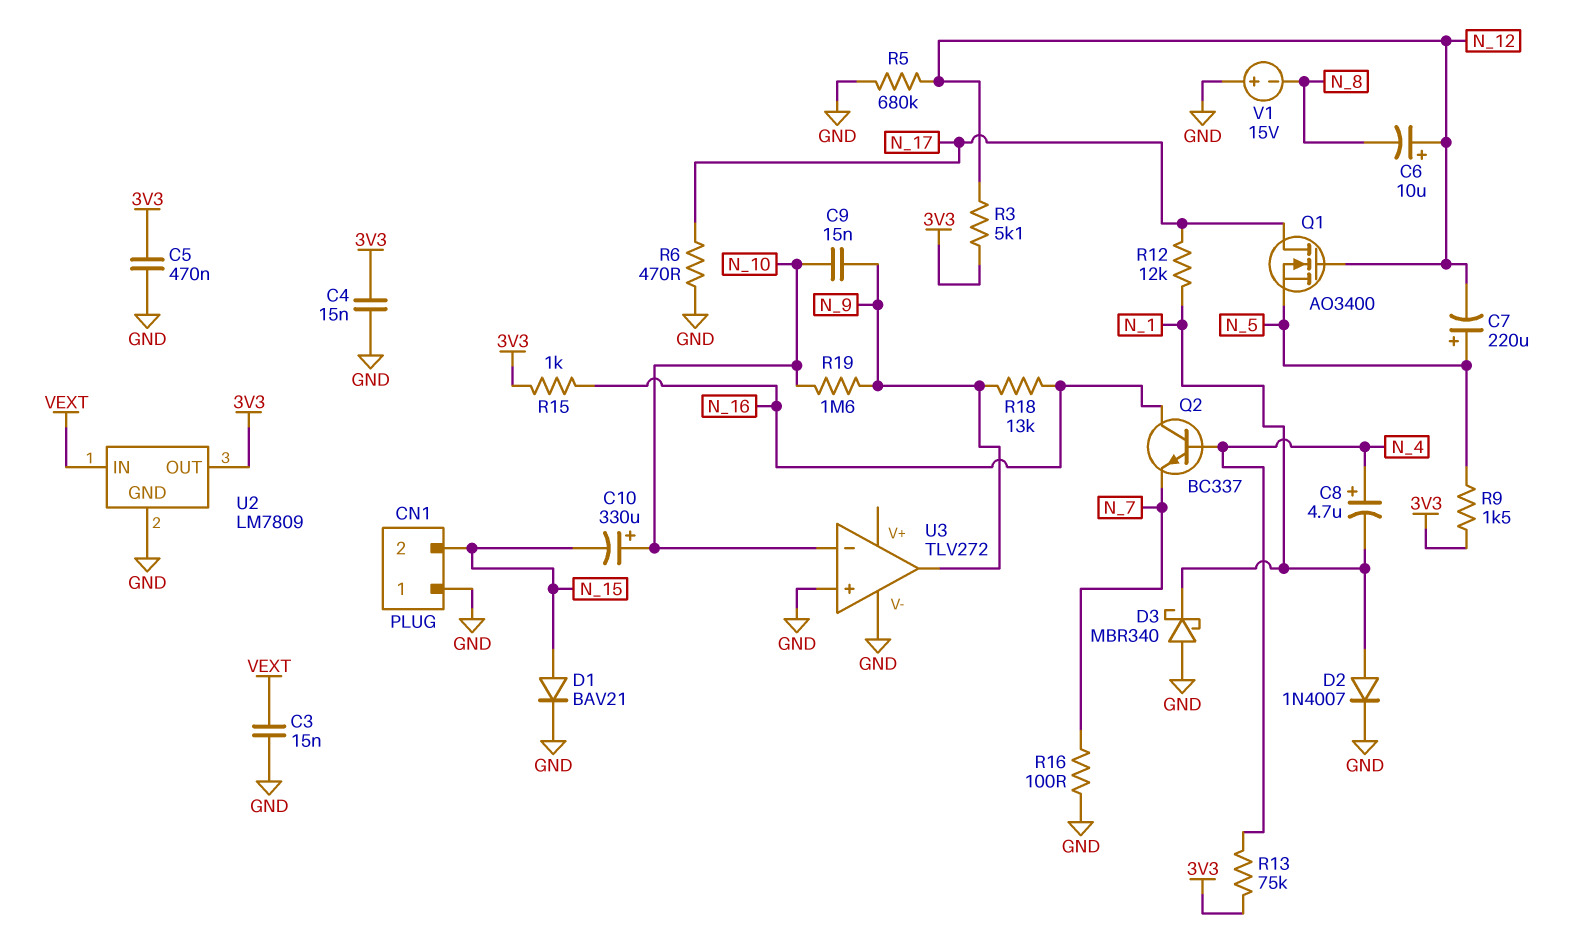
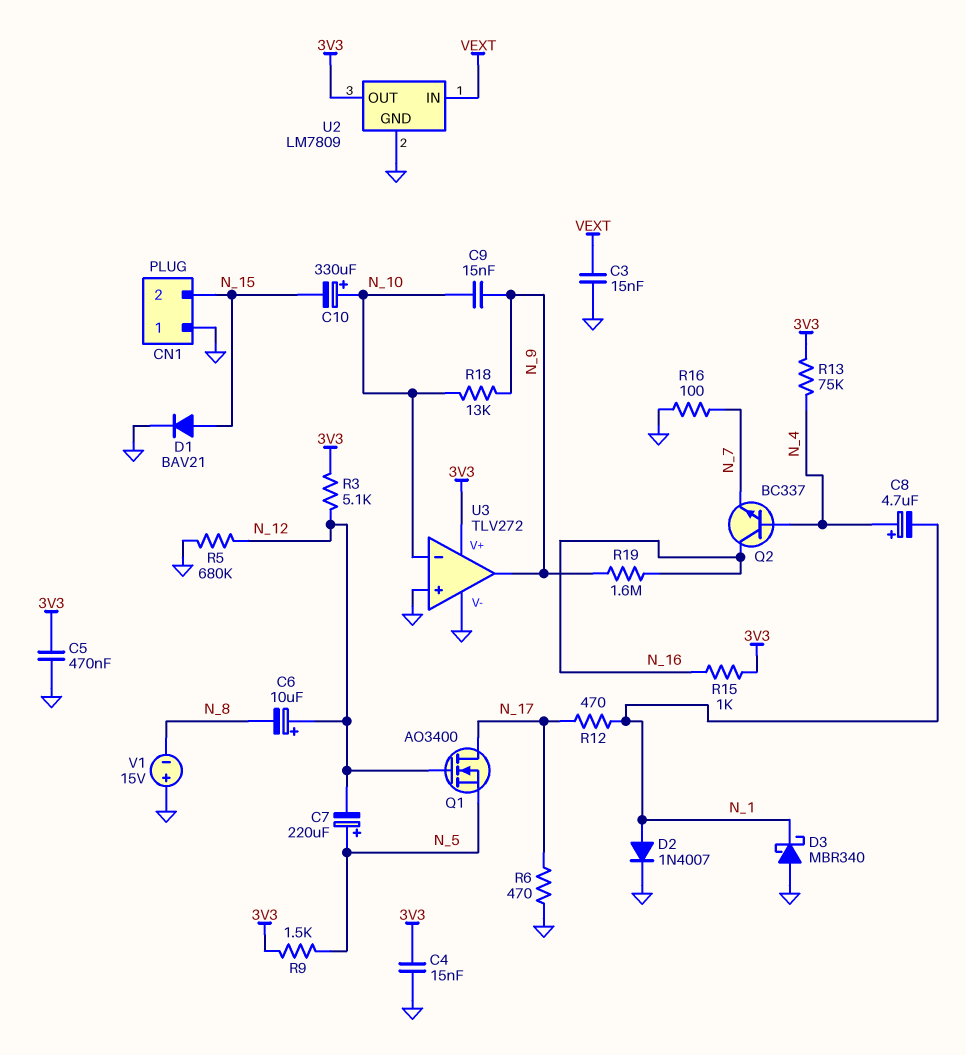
R12: 12k (N_1, N_17) -> 470 (N_1, N_17)
R18: 13k (N_9, N_16) -> 13k (N_9, N_10)
R19: 1.6M (N_9, N_10) -> 1.6M (N_9, N_16)
U3 pin V+: none -> 3V3

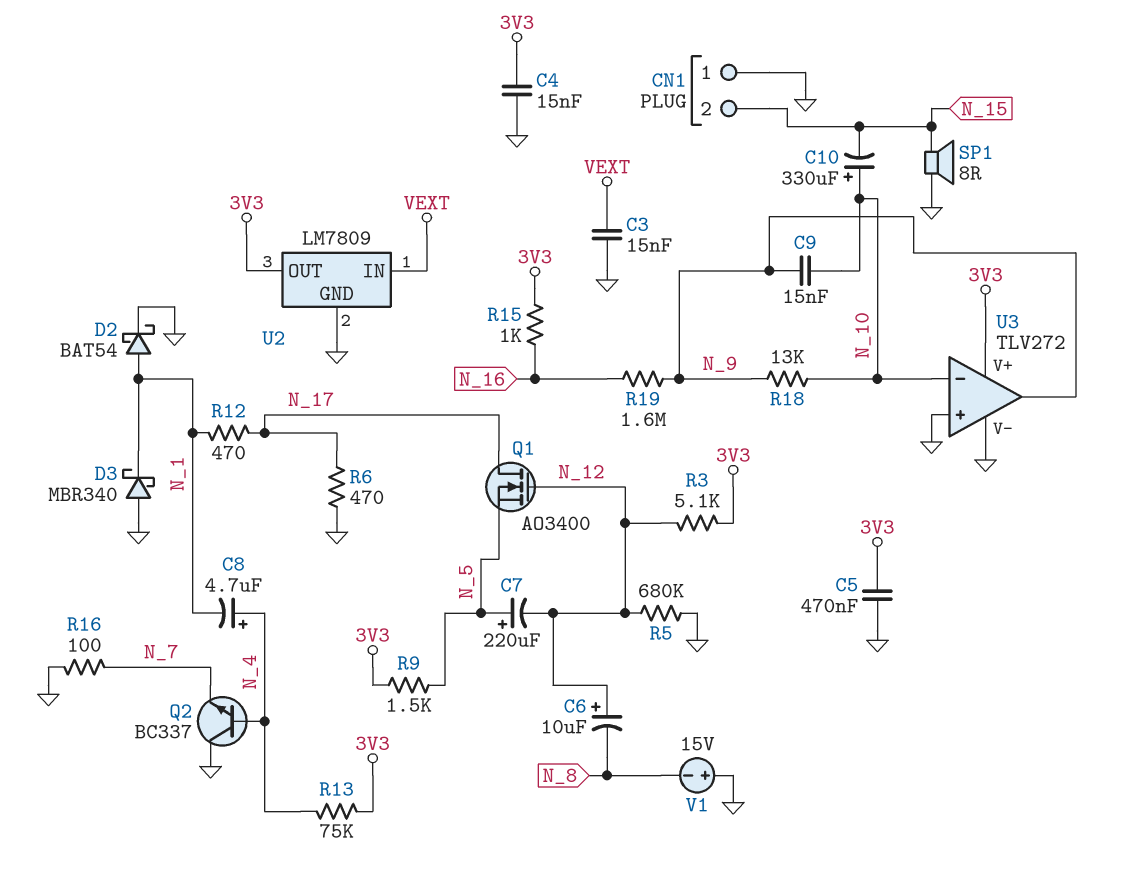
D1: diode BAV21 (A N_15, K GND) -> none
D2: diode 1N4007 (A N_1, K GND) -> schottky BAT54 (A N_1, K GND)
Q2: NPN BC337 (B N_4, C N_16, E N_7) -> NPN BC337 (B N_4, C GND, E N_7)
SP1: none -> speaker 8R (GND, N_15)

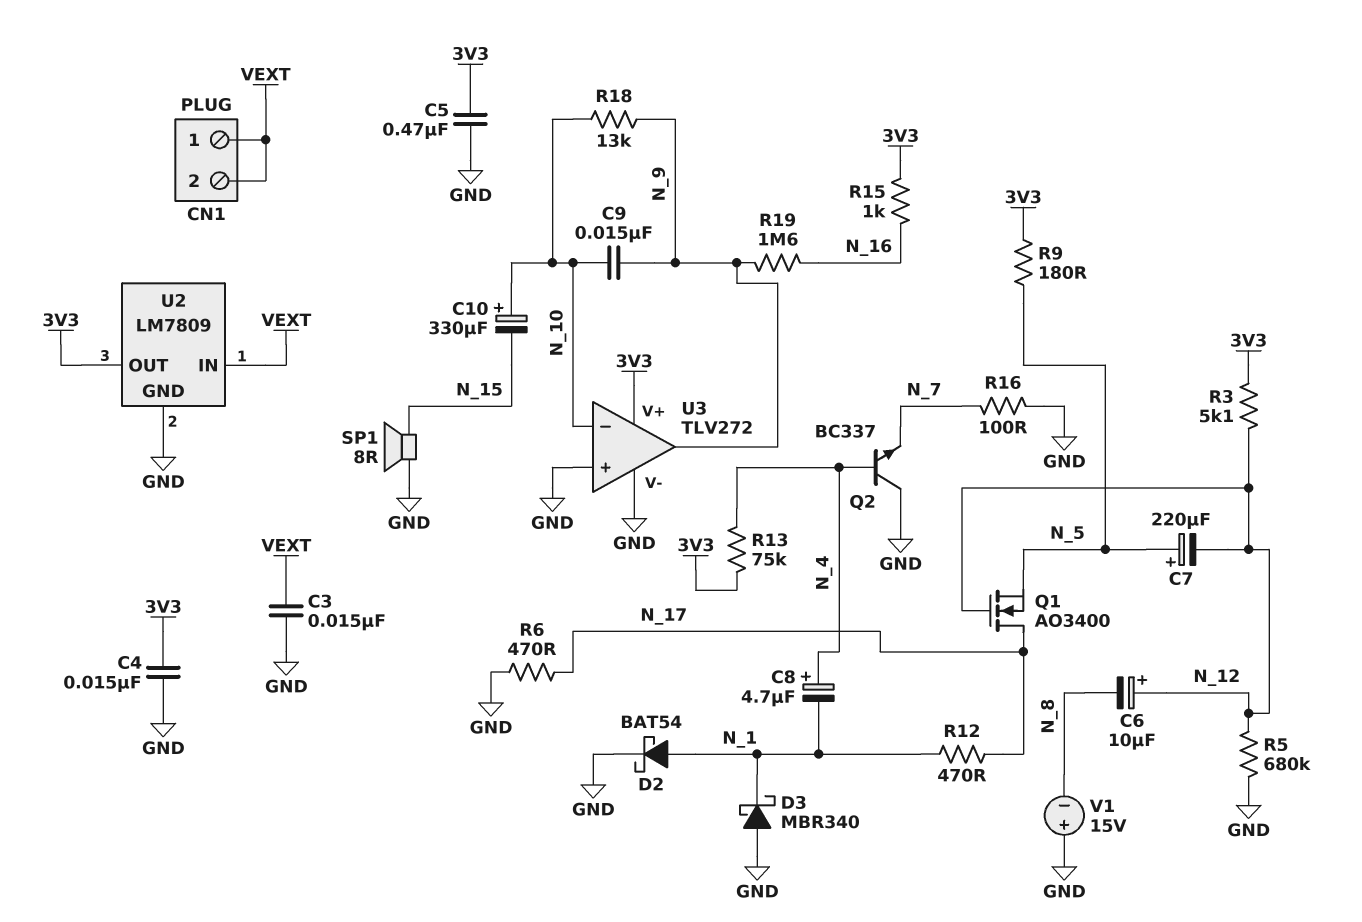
CN1 pin 1: GND -> VEXT
CN1 pin 2: N_15 -> VEXT
R9: 1.5k (3V3, N_5) -> 180 (3V3, N_5)

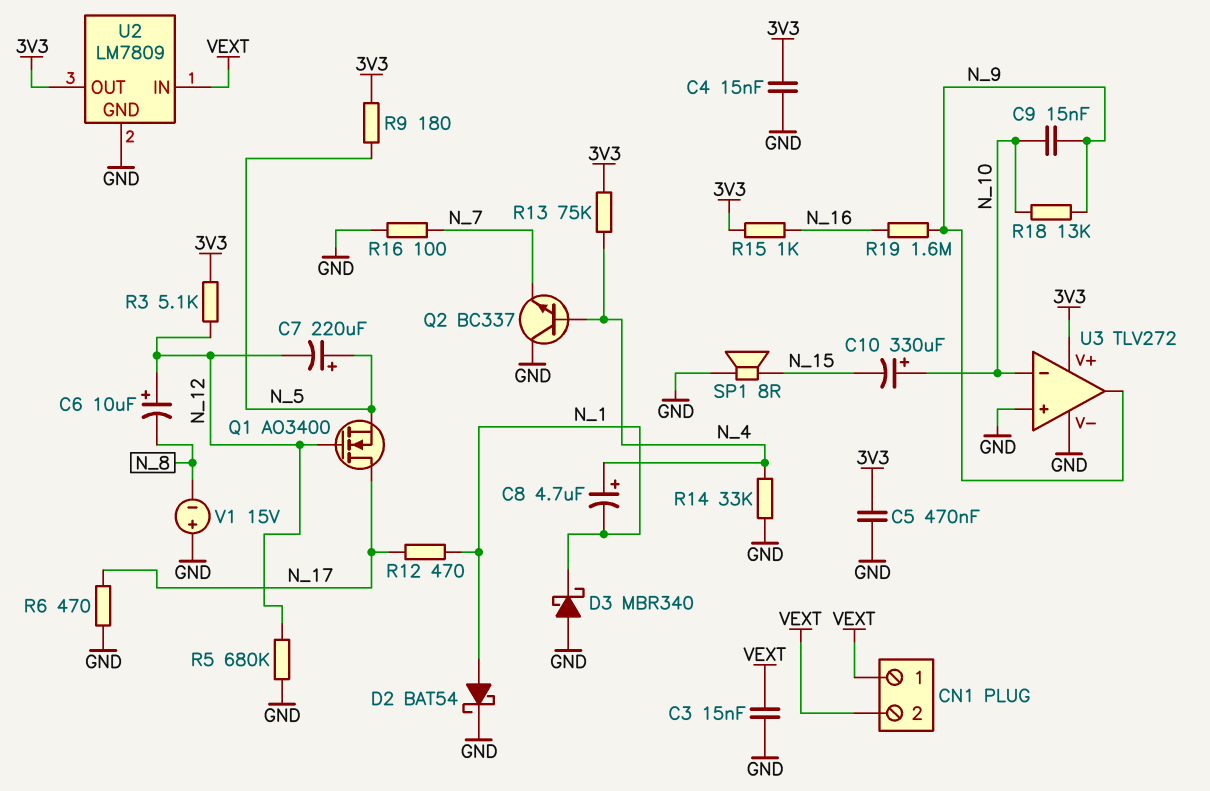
R14: none -> 33k (GND, N_4)

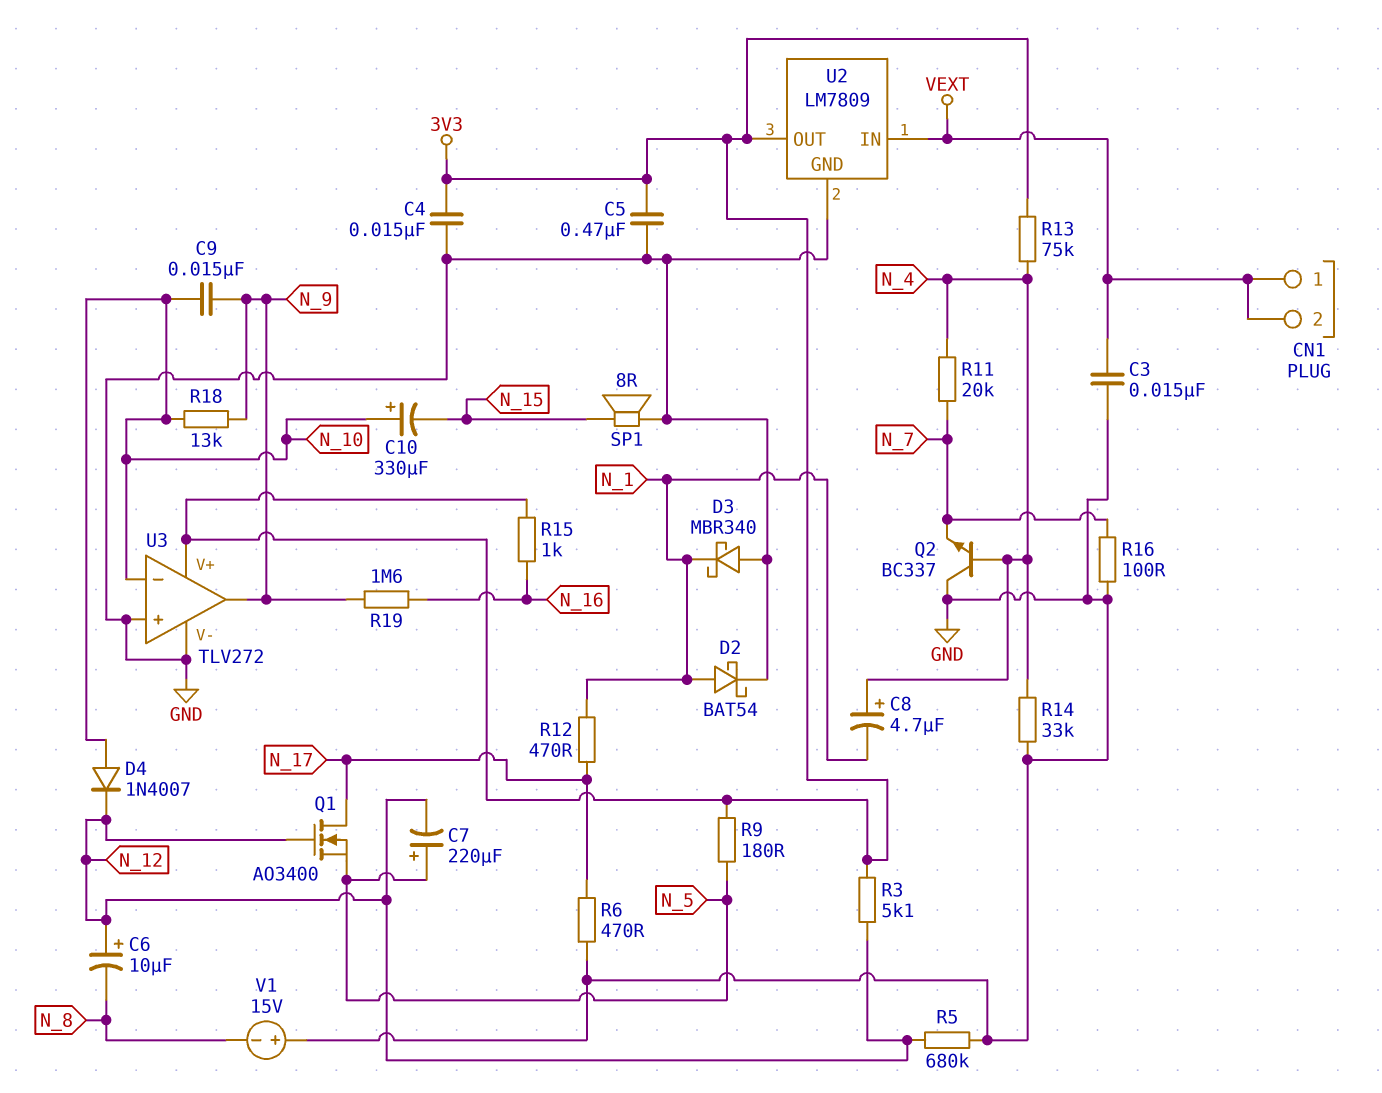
D4: none -> diode 1N4007 (A N_10, K N_12)
R11: none -> 20k (N_4, N_7)

